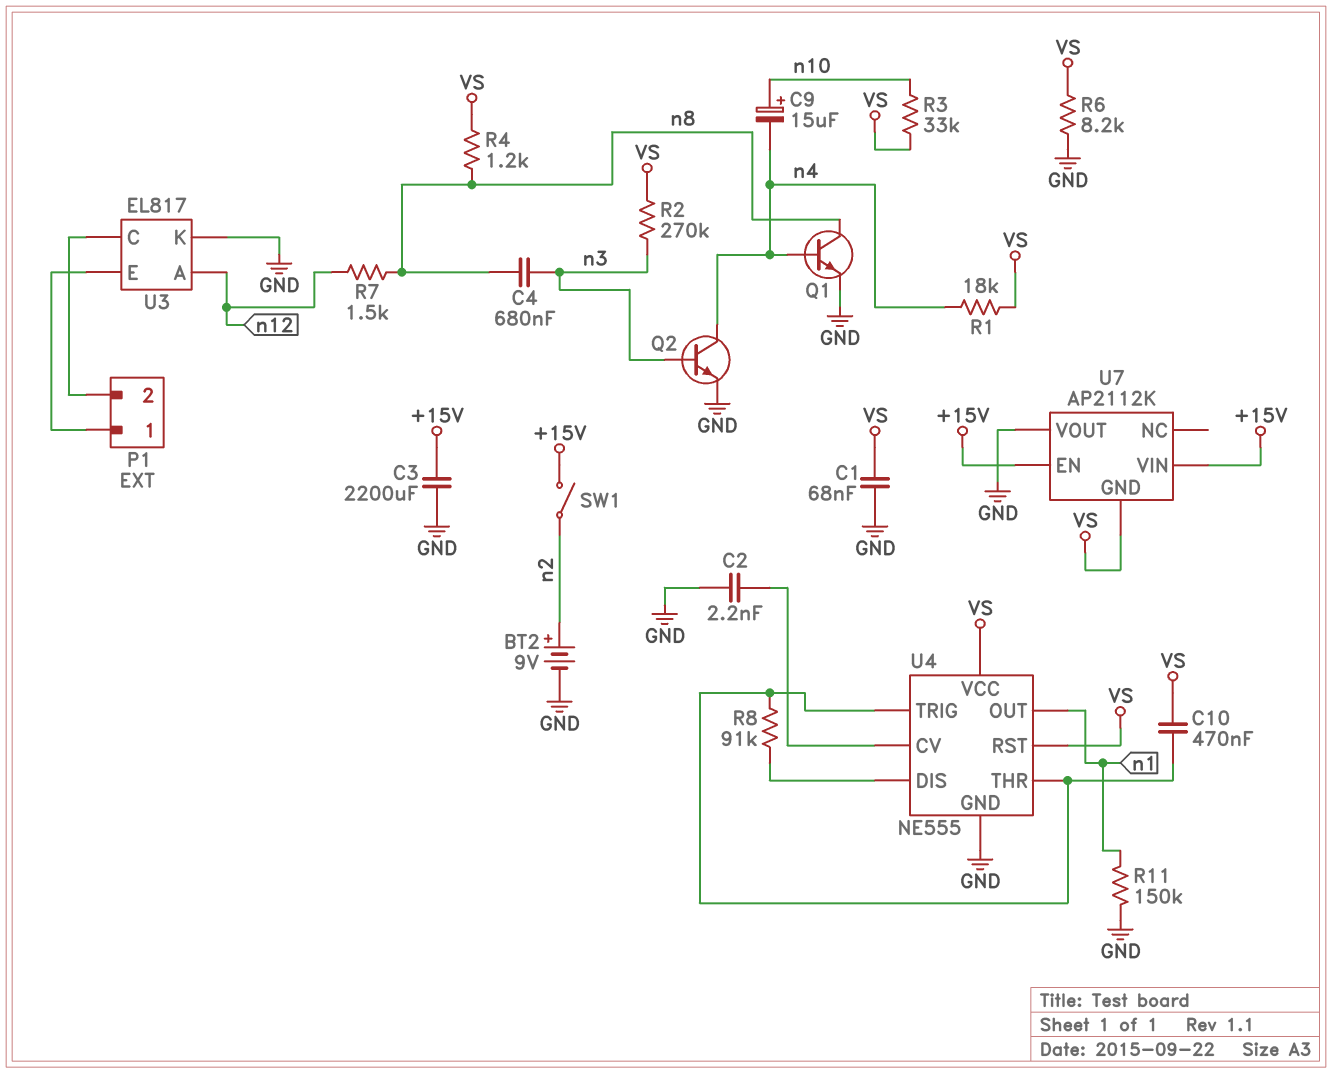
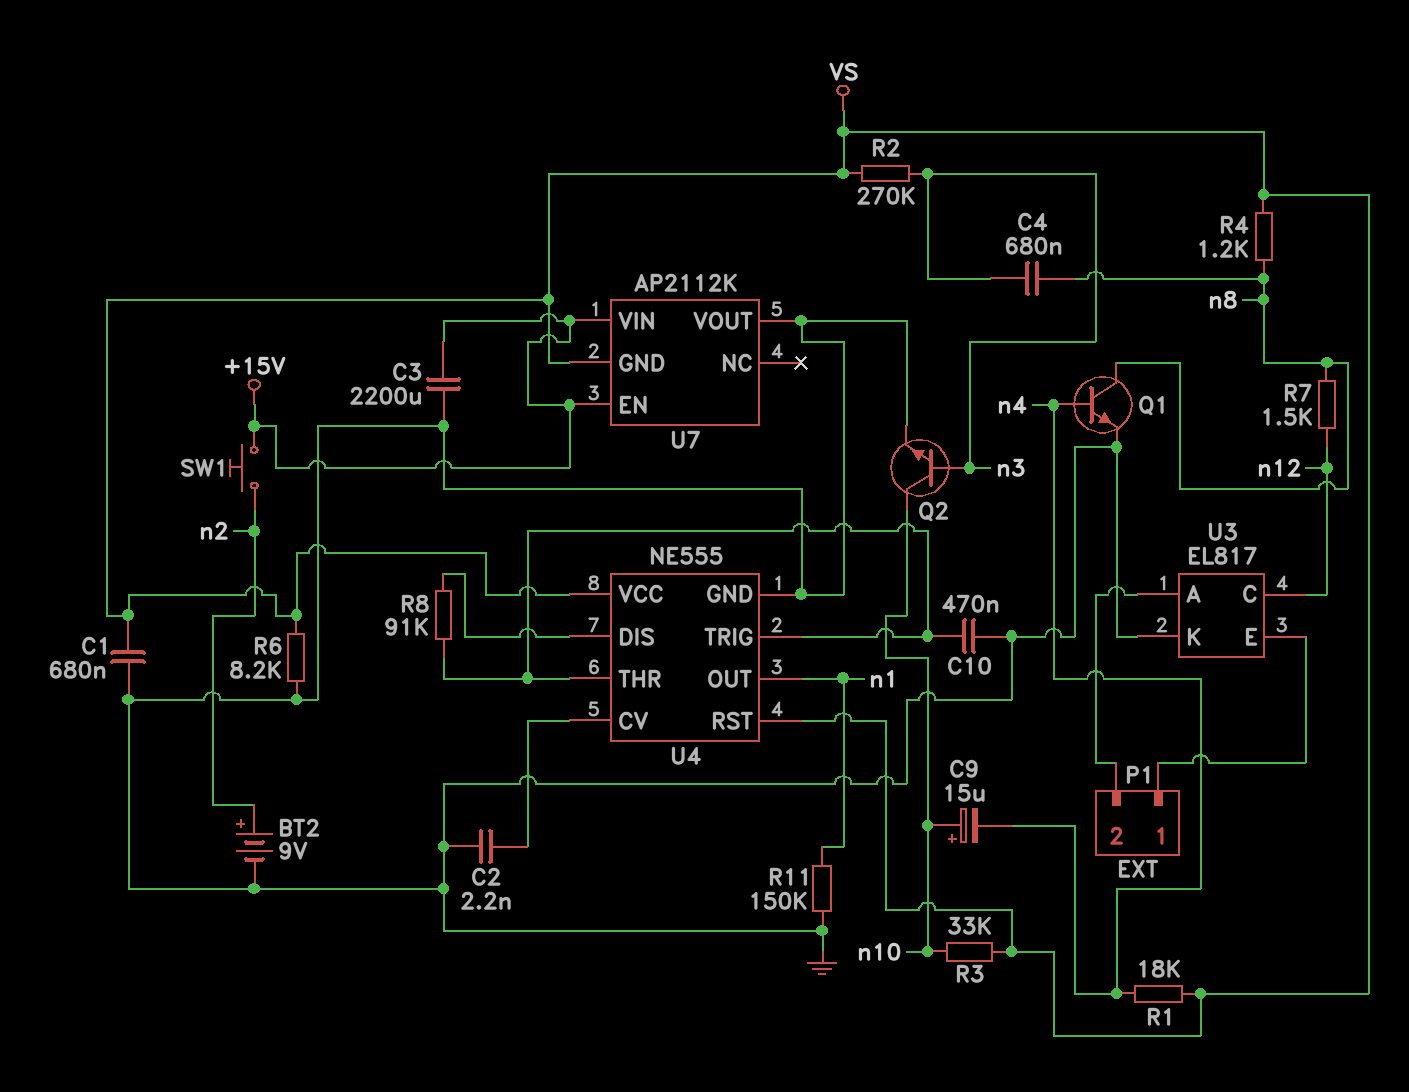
C1: 68nF (GND, VS) -> 680nF (GND, VS)
C10: 470nF (U4/THR, VS) -> 470nF (GND, U4/THR)
Q2: NPN (B n3, C n4, E GND) -> NPN (B n3, C n10, E GND)
SW1: switch (+15V, n2) -> button (+15V, n2)
U3 pin A: n12 -> P1/2
U3 pin C: P1/2 -> n12

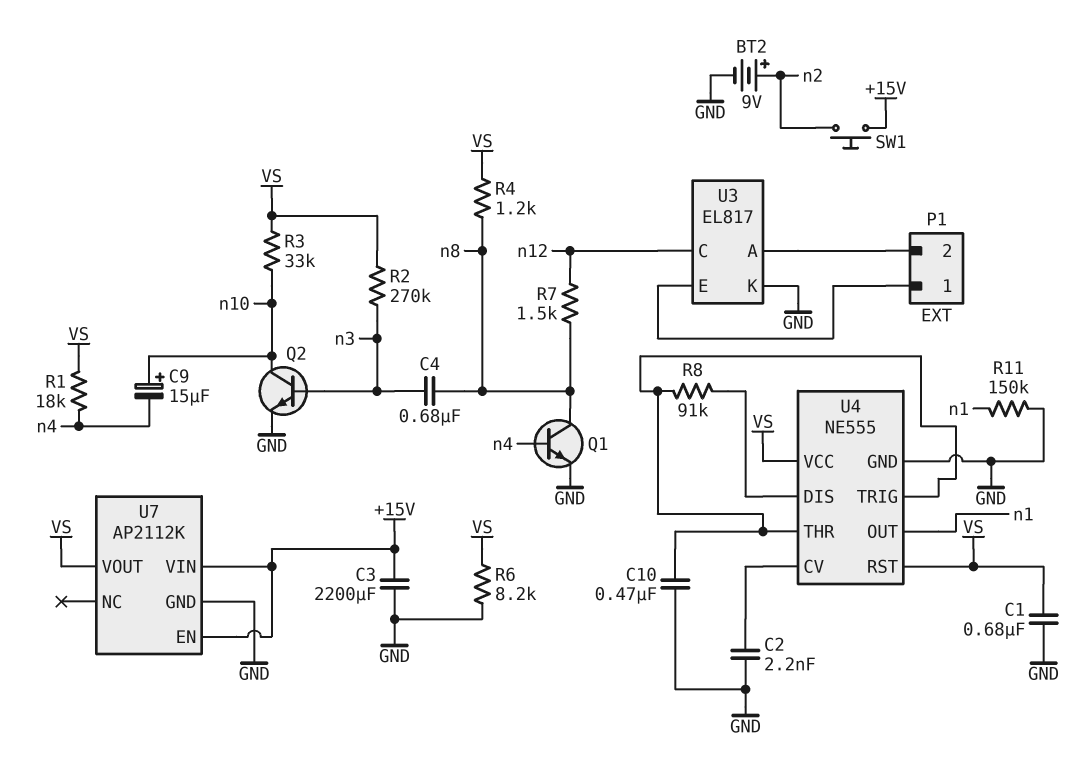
U7 pin GND: VS -> GND
U7 pin VOUT: GND -> VS

